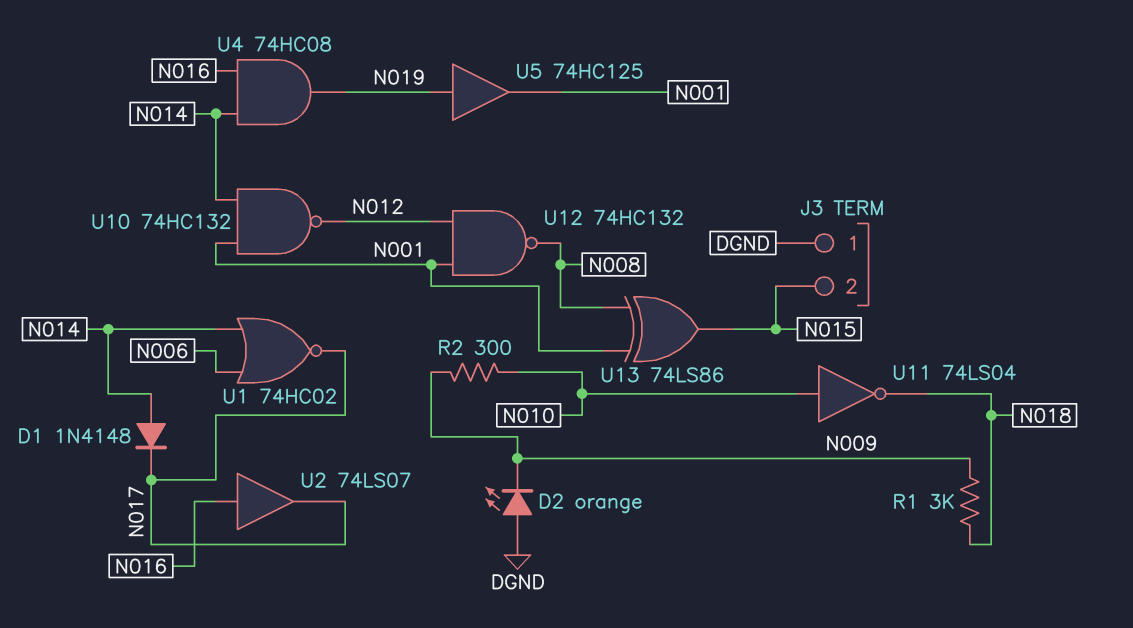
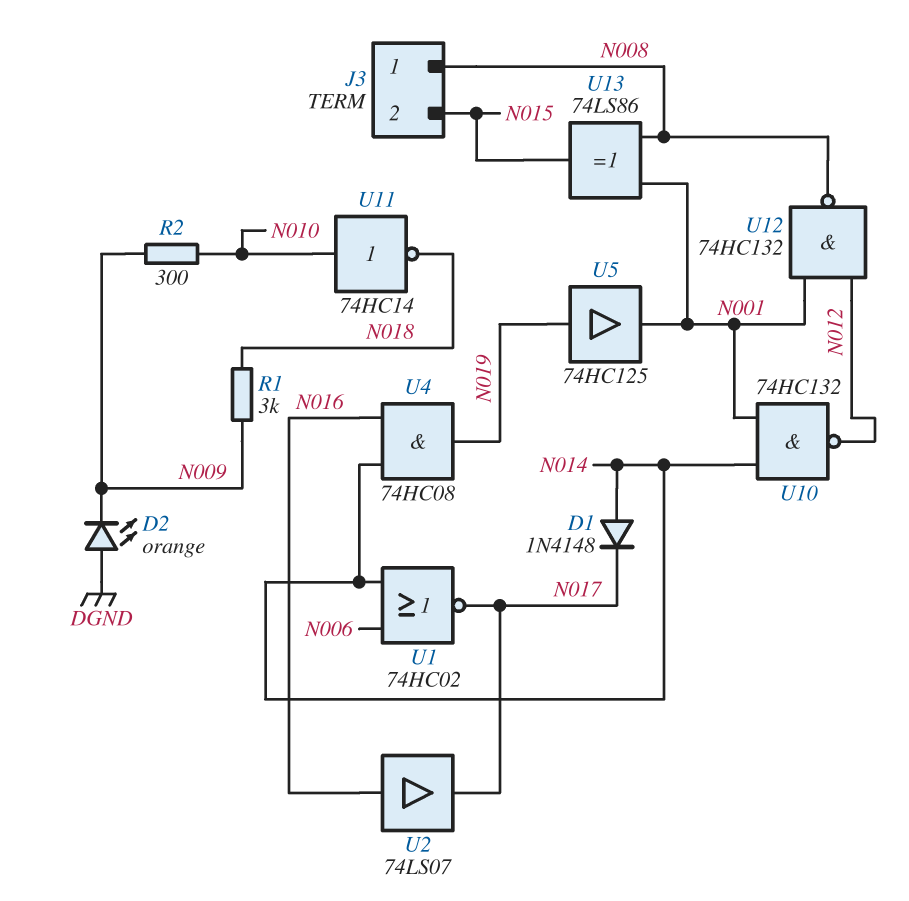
J3 pin 1: DGND -> N008
U11: NOT 74LS04 (in N010, out N018) -> NOT 74HC14 (in N010, out N018)

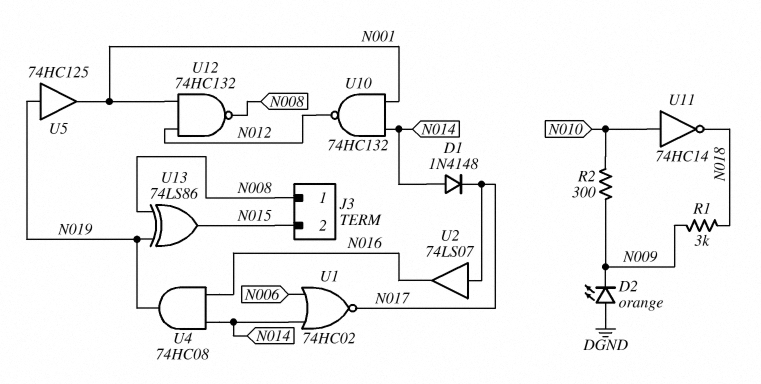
U2: buffer 74LS07 (in N016, out N017) -> buffer 74LS07 (in N017, out N016)
U13: XOR 74LS86 (in N001, in N008, out N015) -> XOR 74LS86 (in N008, in N019, out N015)

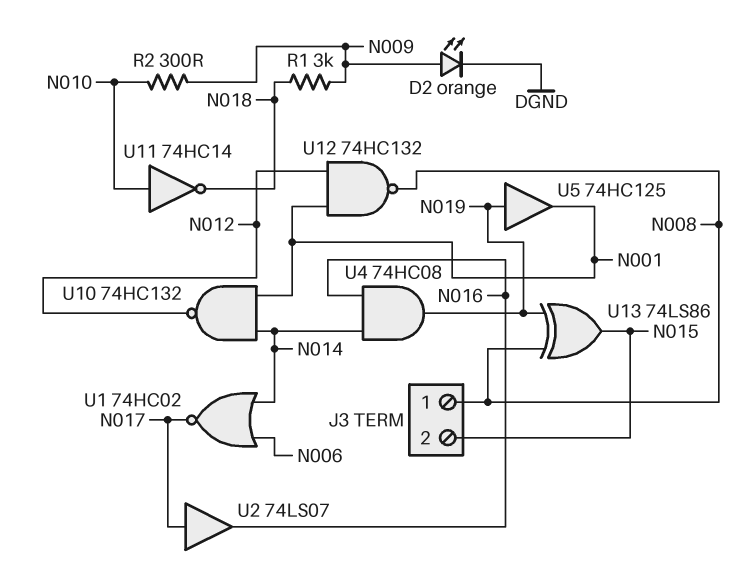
D1: diode 1N4148 (A N014, K N017) -> none
D2: LED orange (A DGND, K N009) -> LED orange (A N009, K DGND)

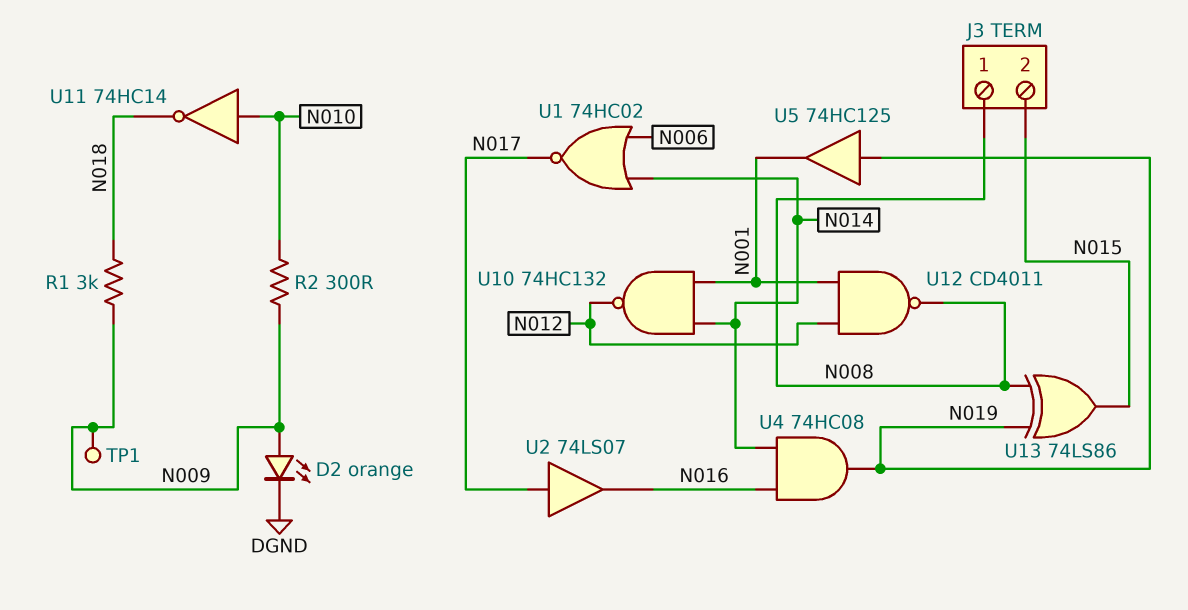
TP1: none -> test point (N009)
U12: NAND 74HC132 (in N001, in N012, out N008) -> NAND CD4011 (in N001, in N012, out N008)

